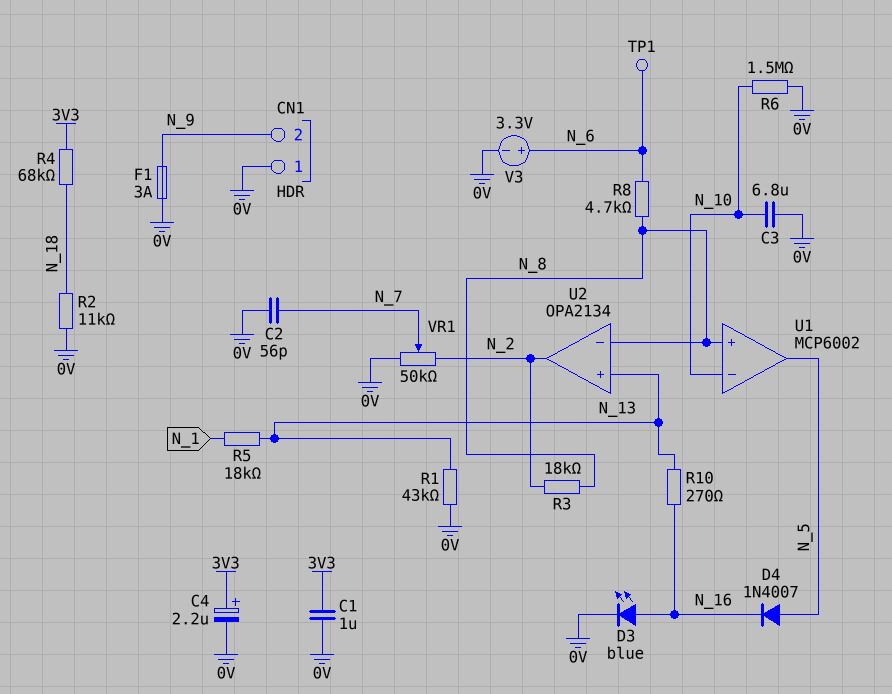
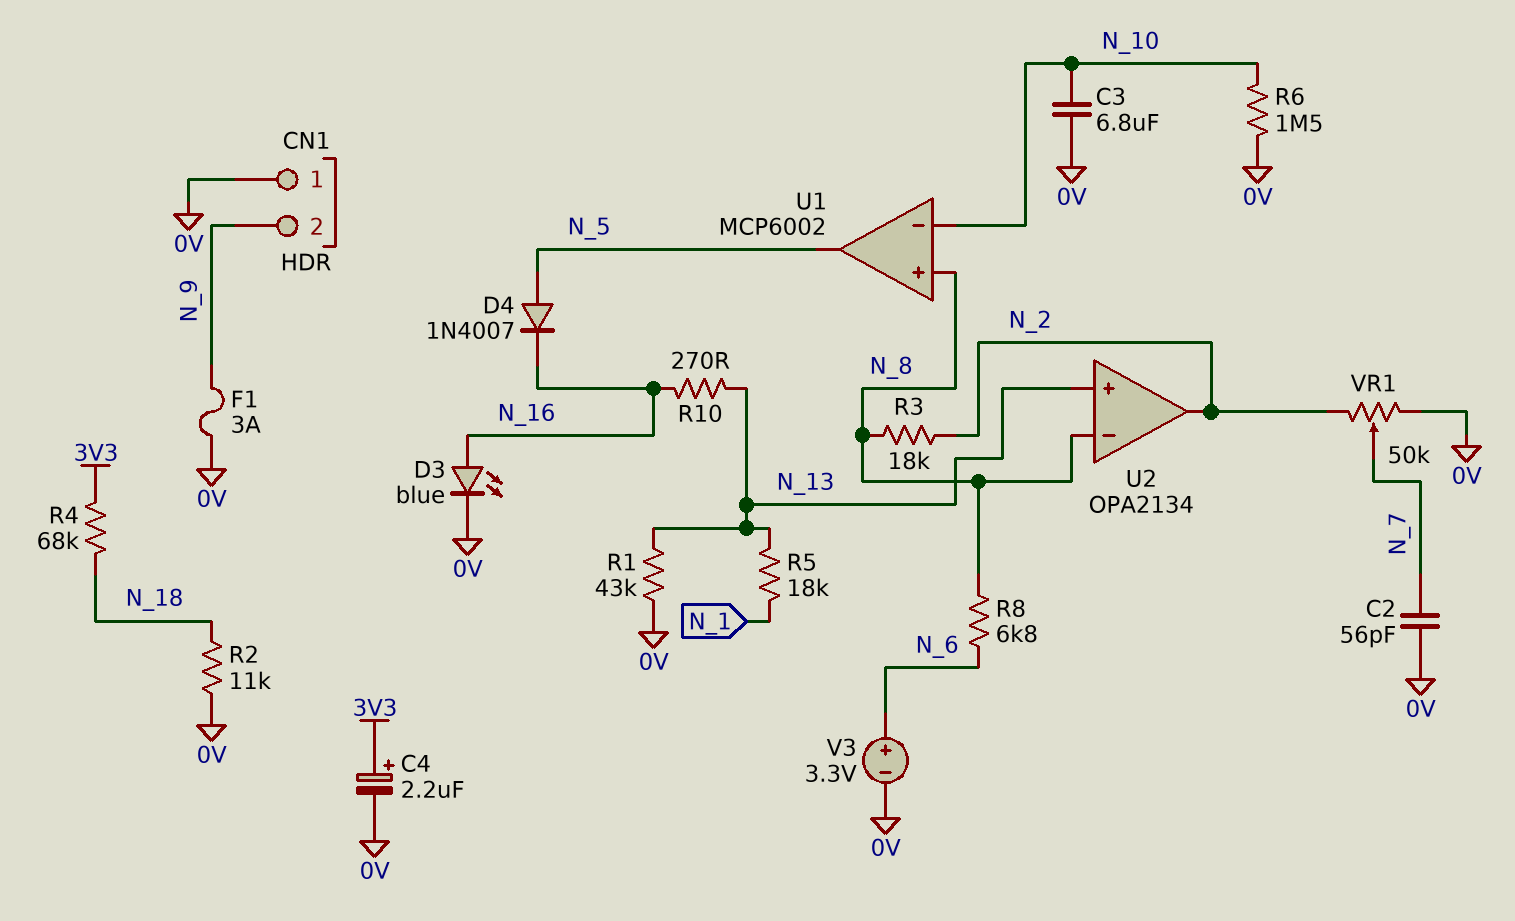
C1: 1uF (0V, 3V3) -> none
R8: 4.7k (N_6, N_8) -> 6.8k (N_6, N_8)
TP1: test point (N_6) -> none

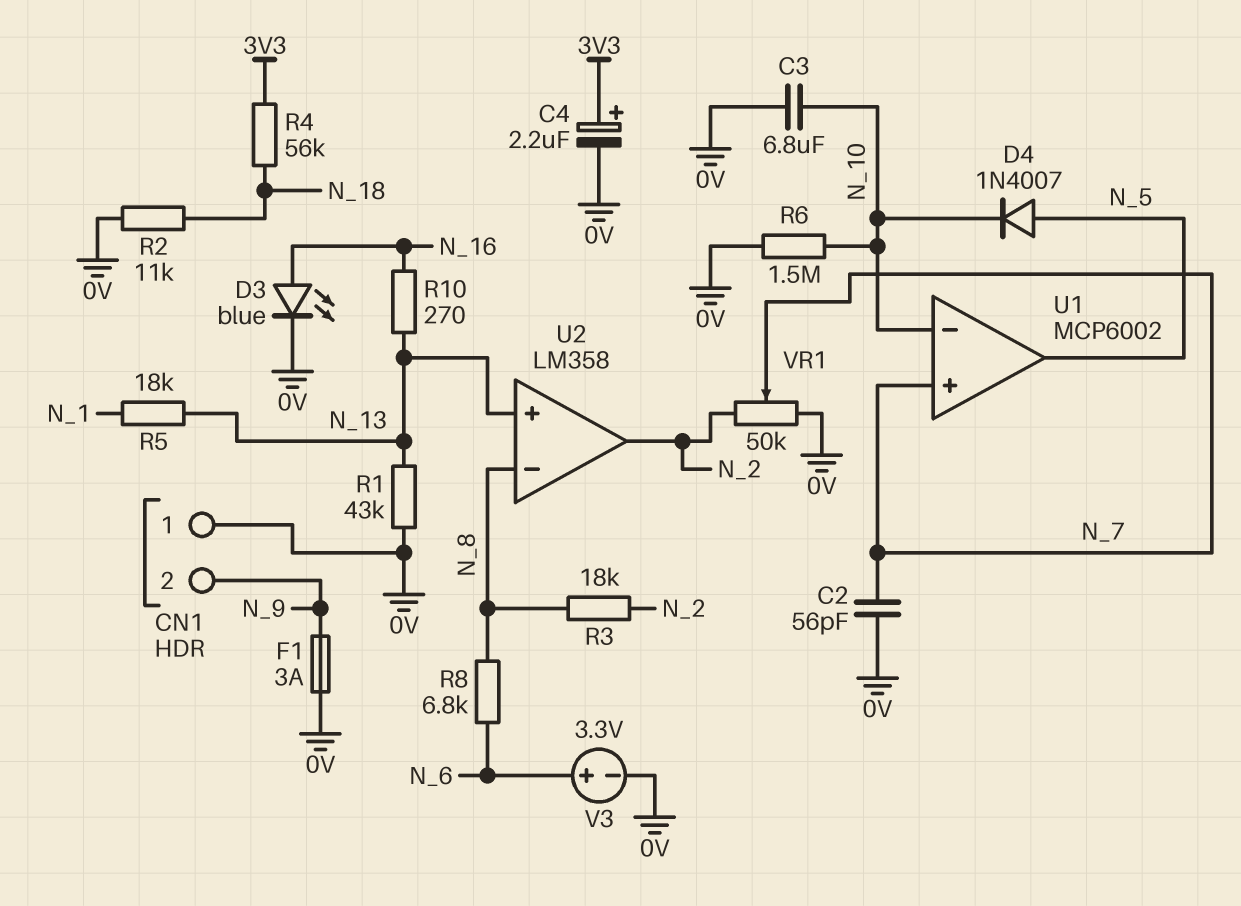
D4: diode 1N4007 (A N_5, K N_16) -> diode 1N4007 (A N_5, K N_10)
R4: 68k (3V3, N_18) -> 56k (3V3, N_18)
U1 pin in+: N_8 -> N_7
U2: OPA2134 -> LM358

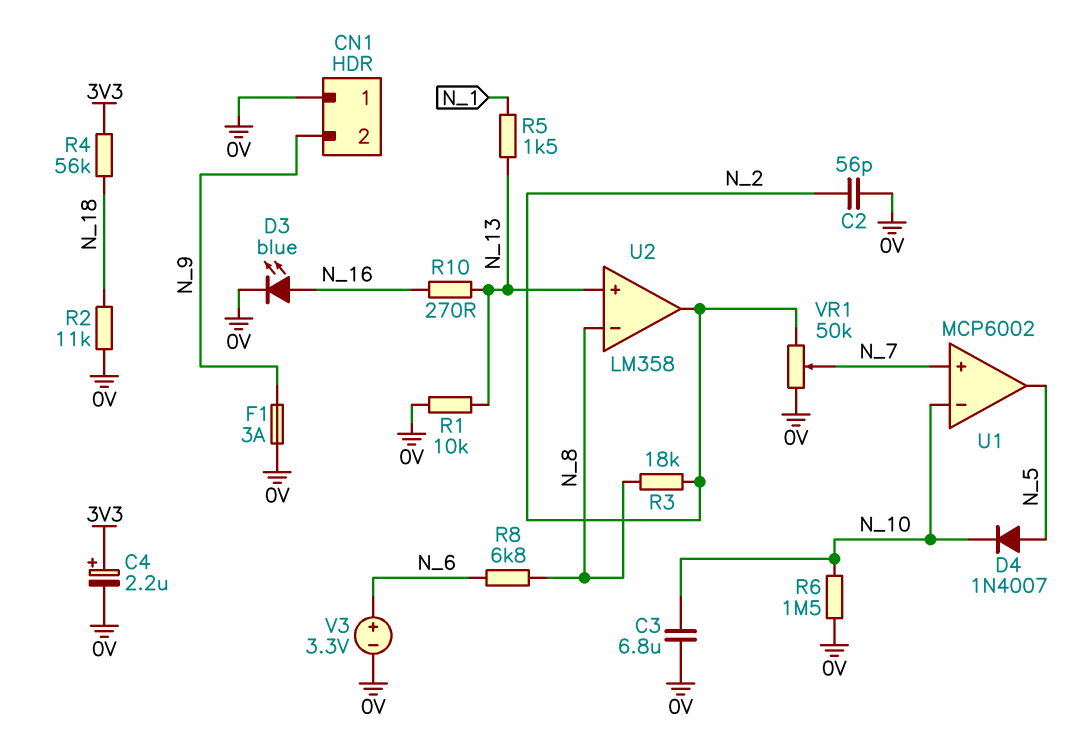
C2: 56pF (0V, N_7) -> 56pF (0V, N_2)
R1: 43k (0V, N_13) -> 10k (0V, N_13)
R5: 18k (N_1, N_13) -> 1.5k (N_1, N_13)

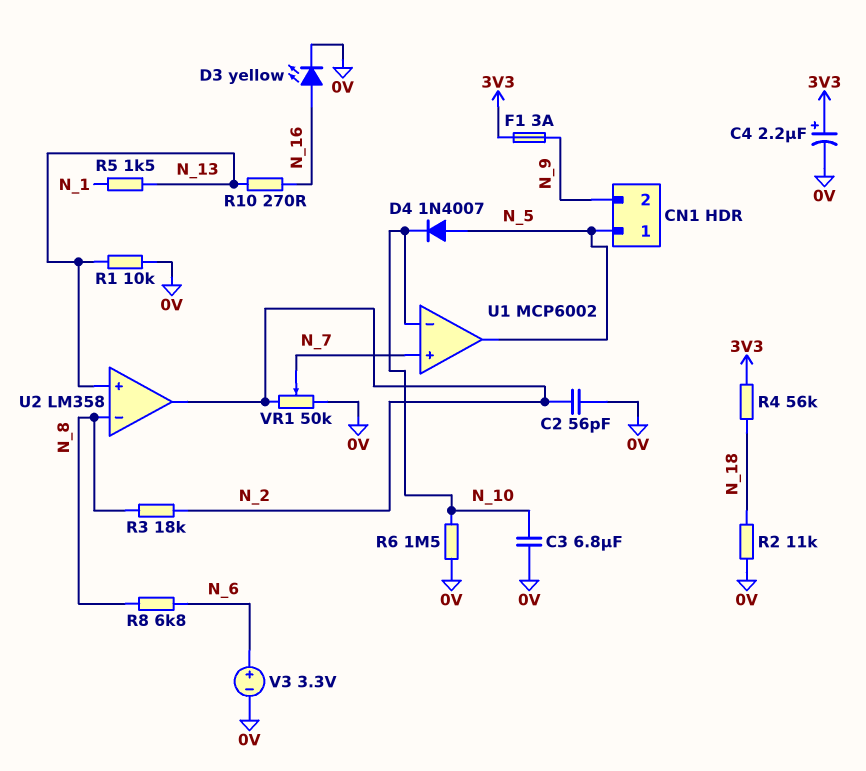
CN1 pin 1: 0V -> N_5
D3: LED blue (A N_16, K 0V) -> LED yellow (A N_16, K 0V)
F1: 3A (0V, N_9) -> 3A (3V3, N_9)

